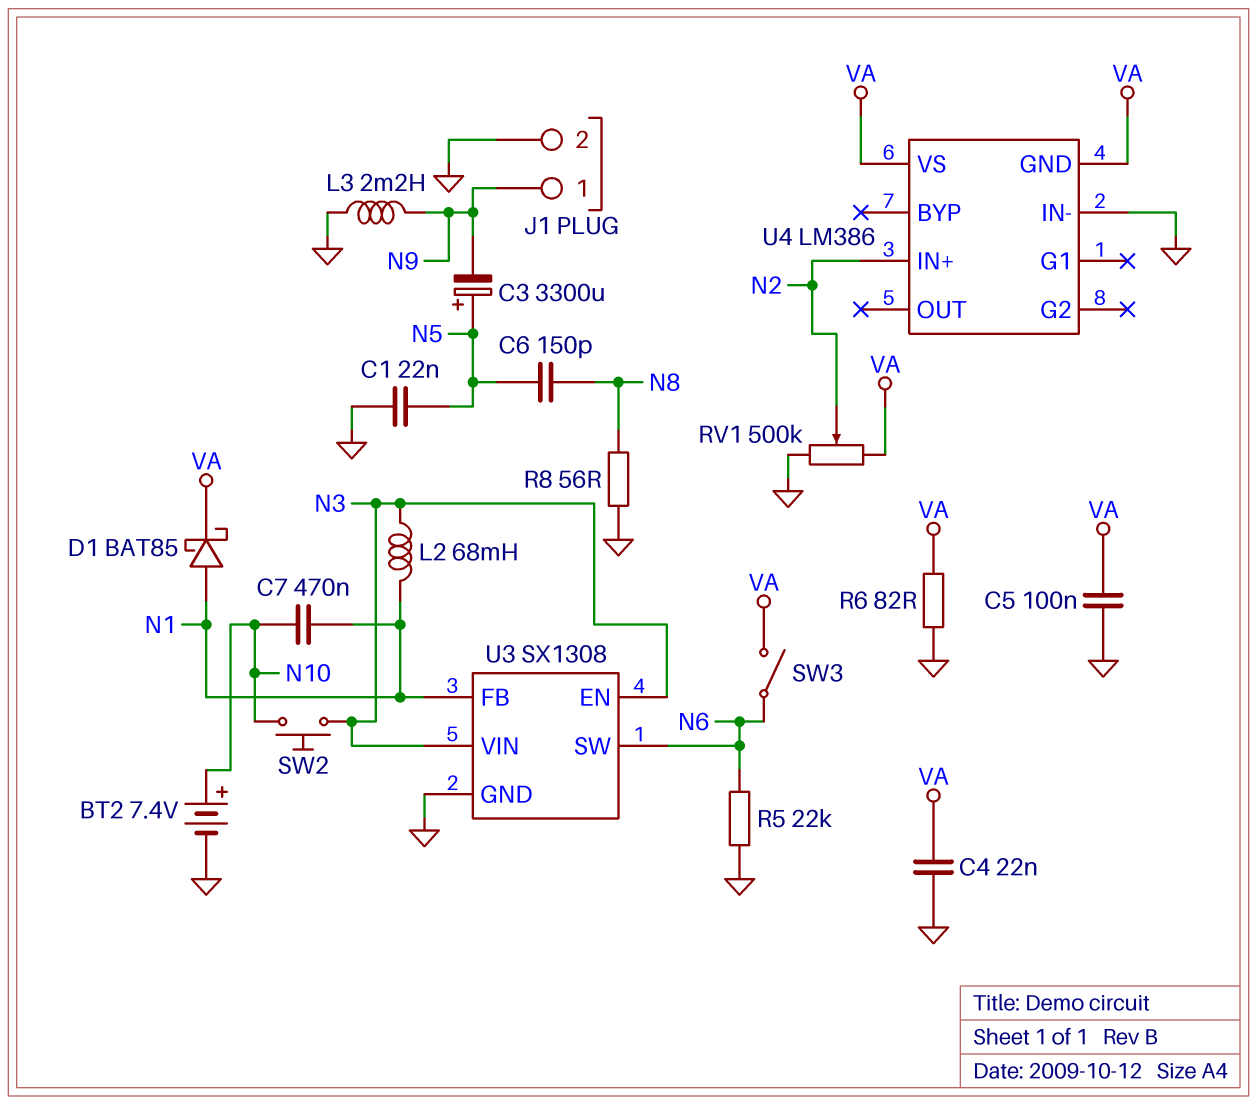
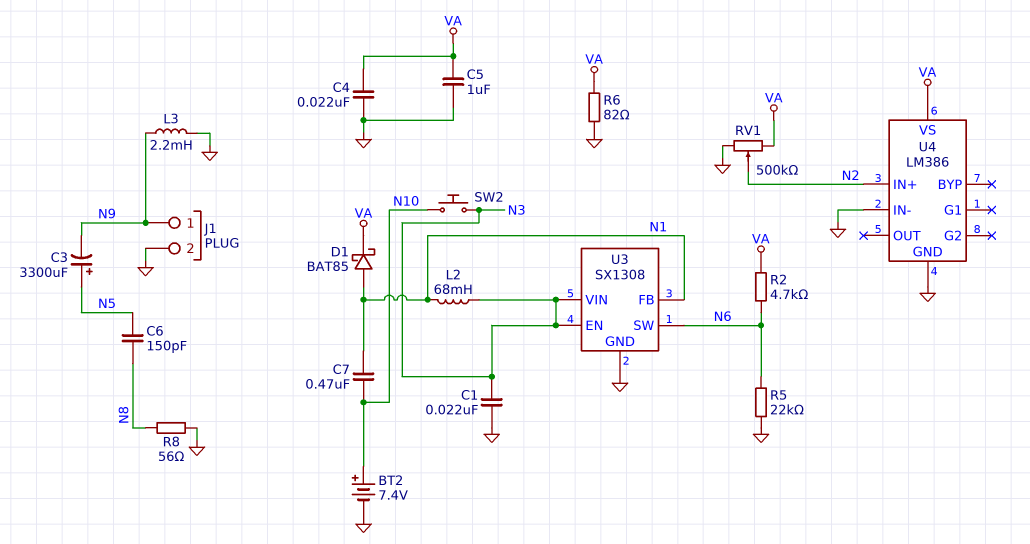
C1: 22nF (GND, N5) -> 22nF (GND, N3)
C5: 100nF (GND, VA) -> 1uF (GND, VA)
R2: none -> 4.7k (N6, VA)
SW3: switch (N6, VA) -> none
U4 pin GND: VA -> GND

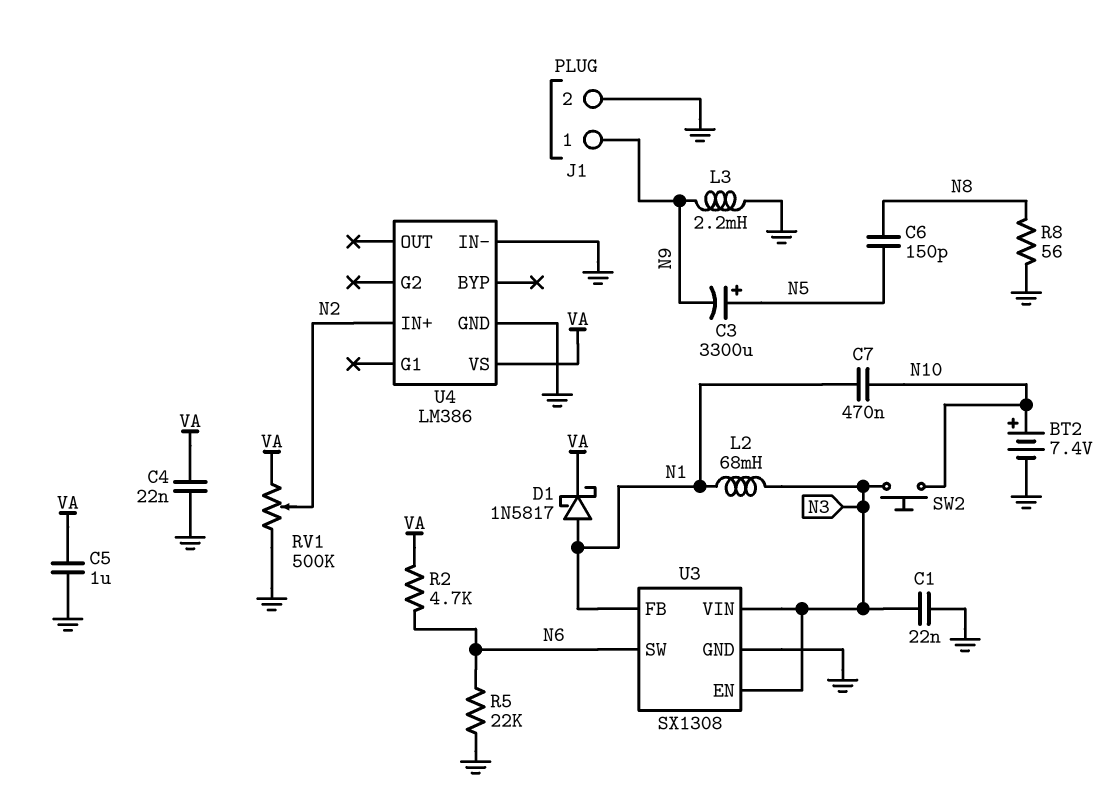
D1: schottky BAT85 (A N1, K VA) -> schottky 1N5817 (A N1, K VA)
R6: 82 (GND, VA) -> none

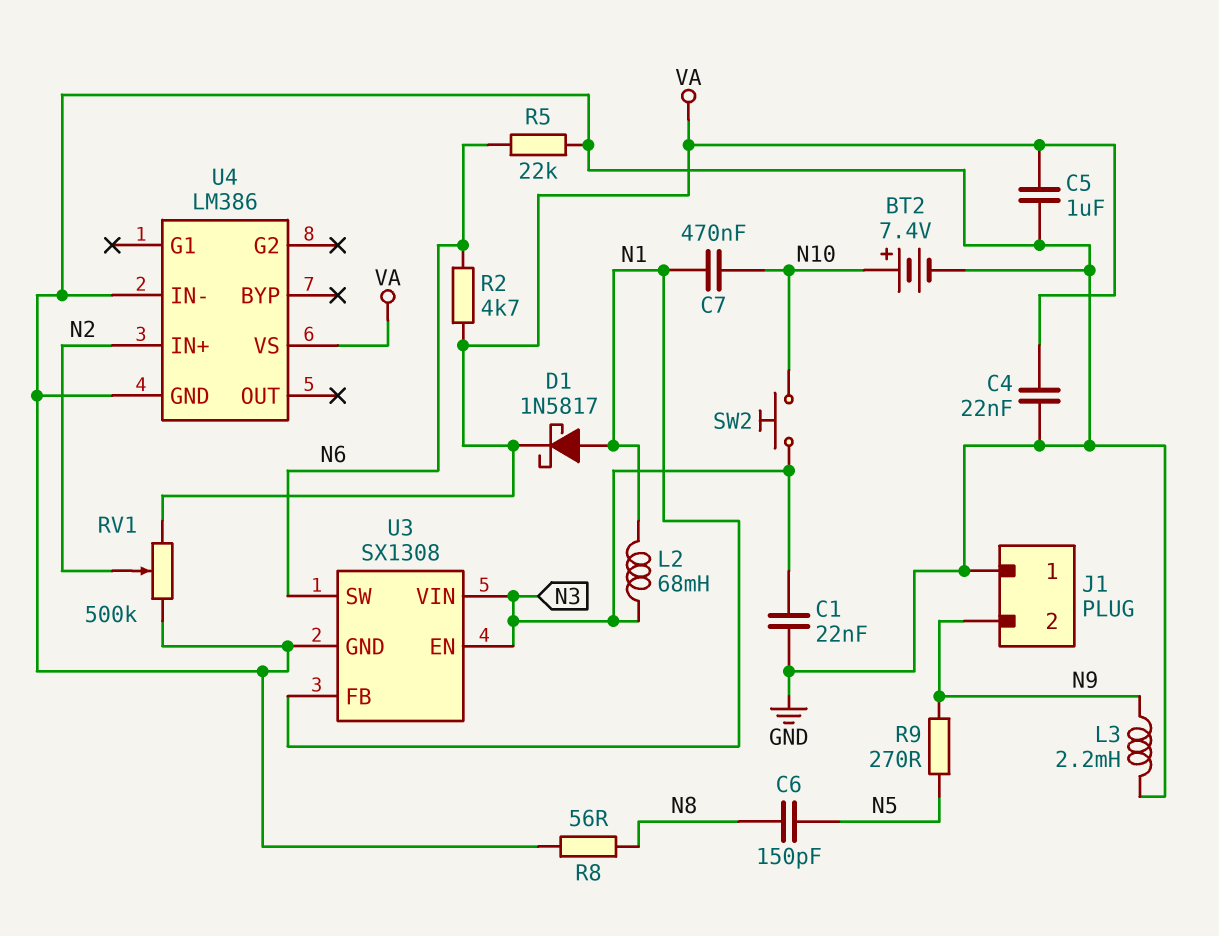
C3: 3300uF (plus N5, minus N9) -> none
J1 pin 1: N9 -> GND
J1 pin 2: GND -> N9
R9: none -> 270 (N5, N9)

